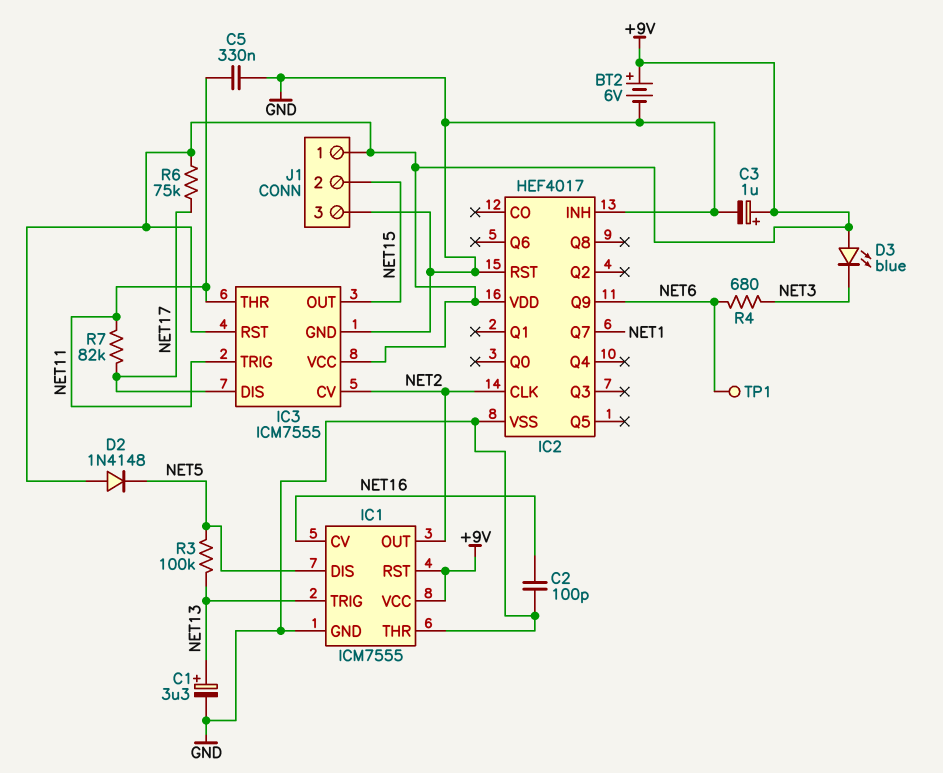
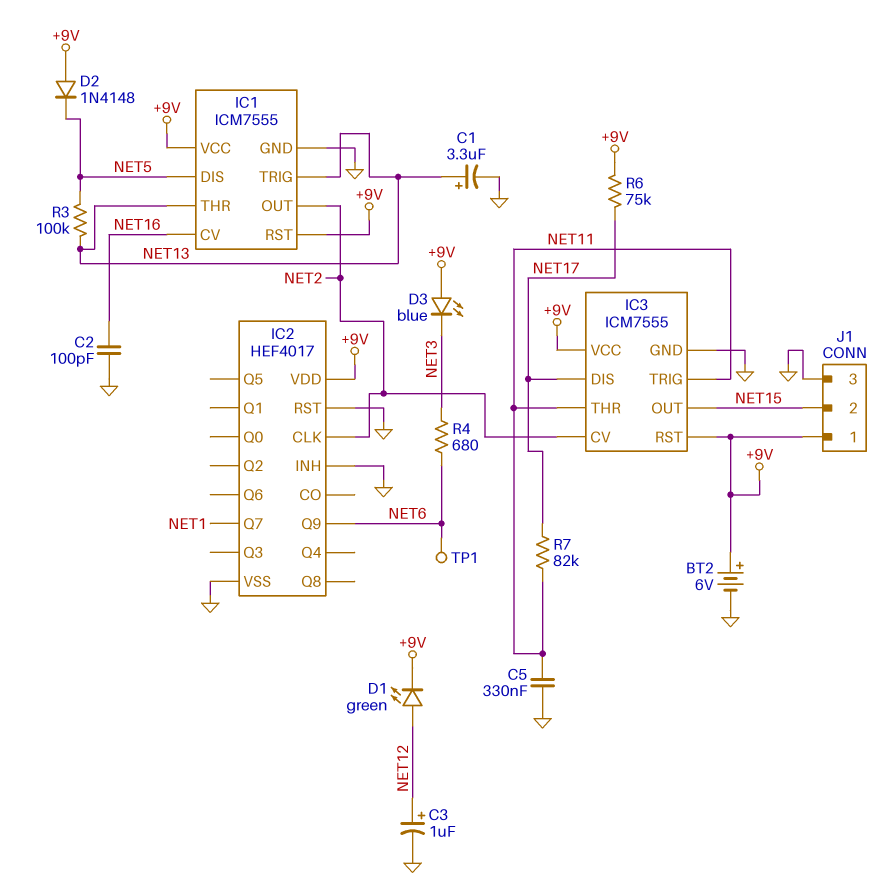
C3: 1uF (plus +9V, minus GND) -> 1uF (plus NET12, minus GND)
D1: none -> LED green (A NET12, K +9V)
IC1 pin THR: GND -> NET13

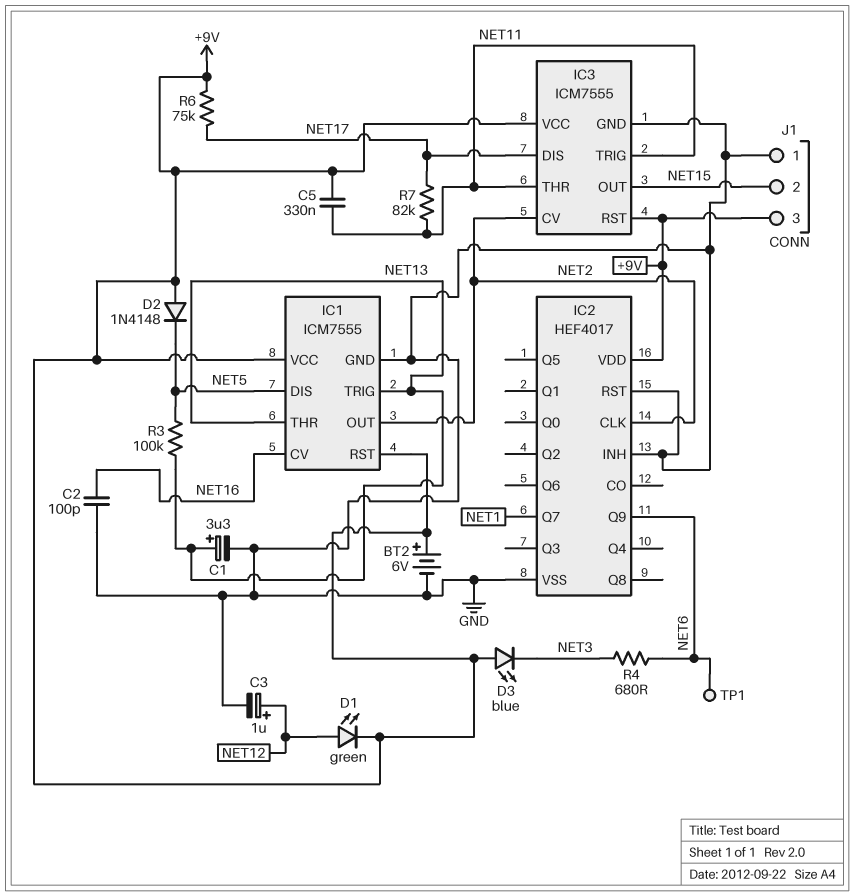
C5: 330nF (GND, NET11) -> 330nF (+9V, NET11)
J1 pin 1: +9V -> GND
J1 pin 3: GND -> +9V

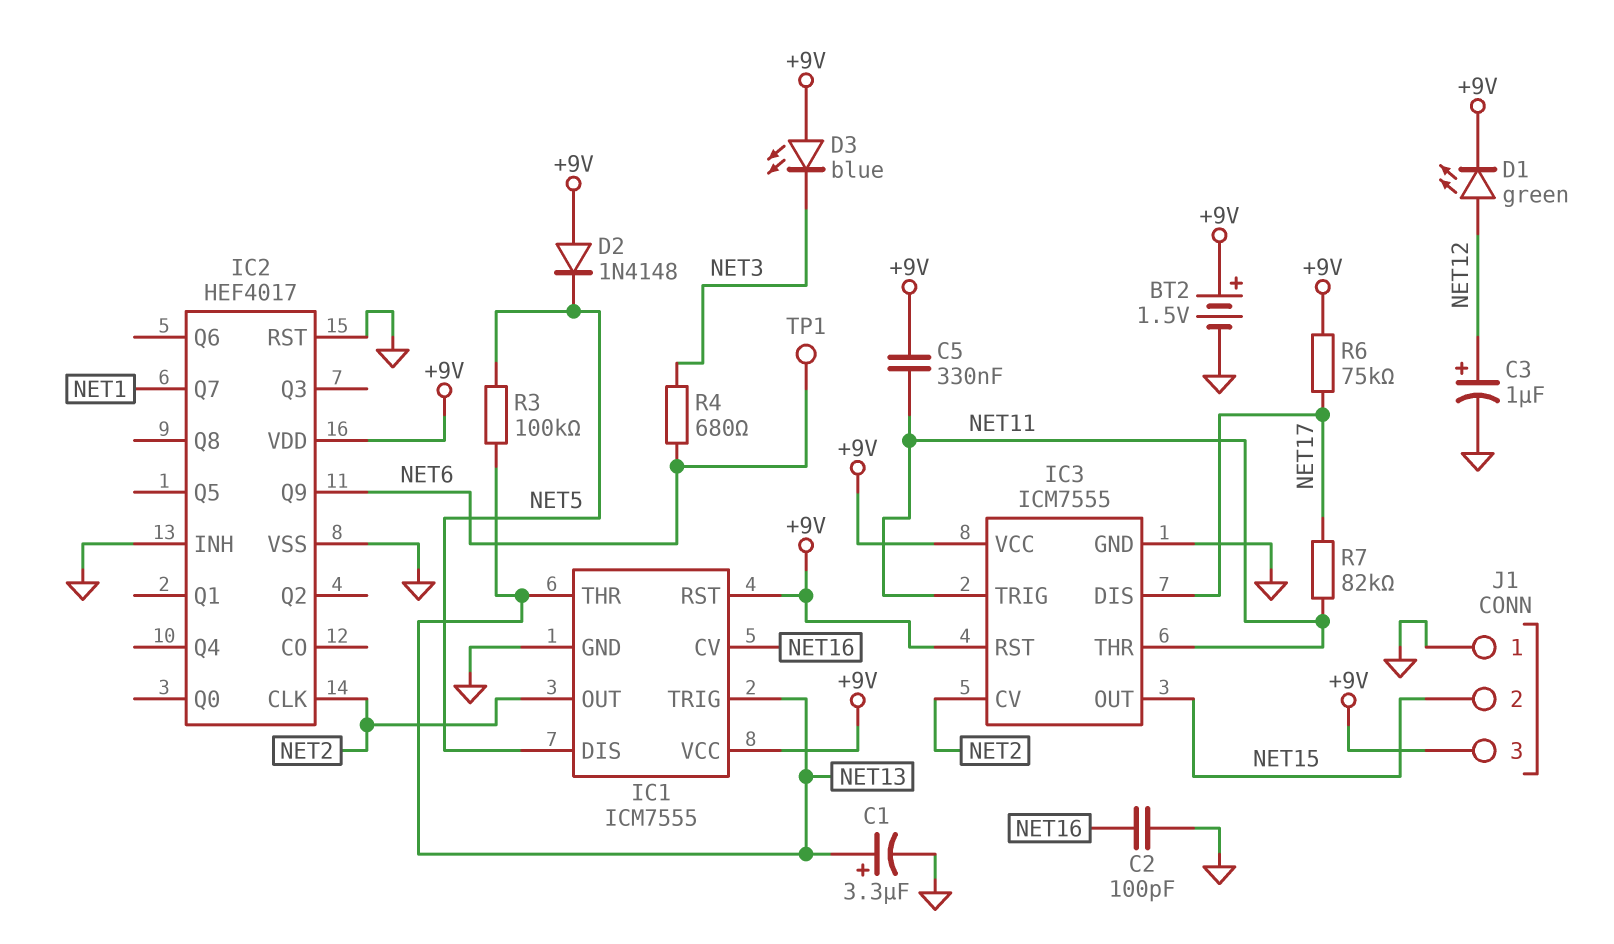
BT2: 6V (plus +9V, minus GND) -> 1.5V (plus +9V, minus GND)

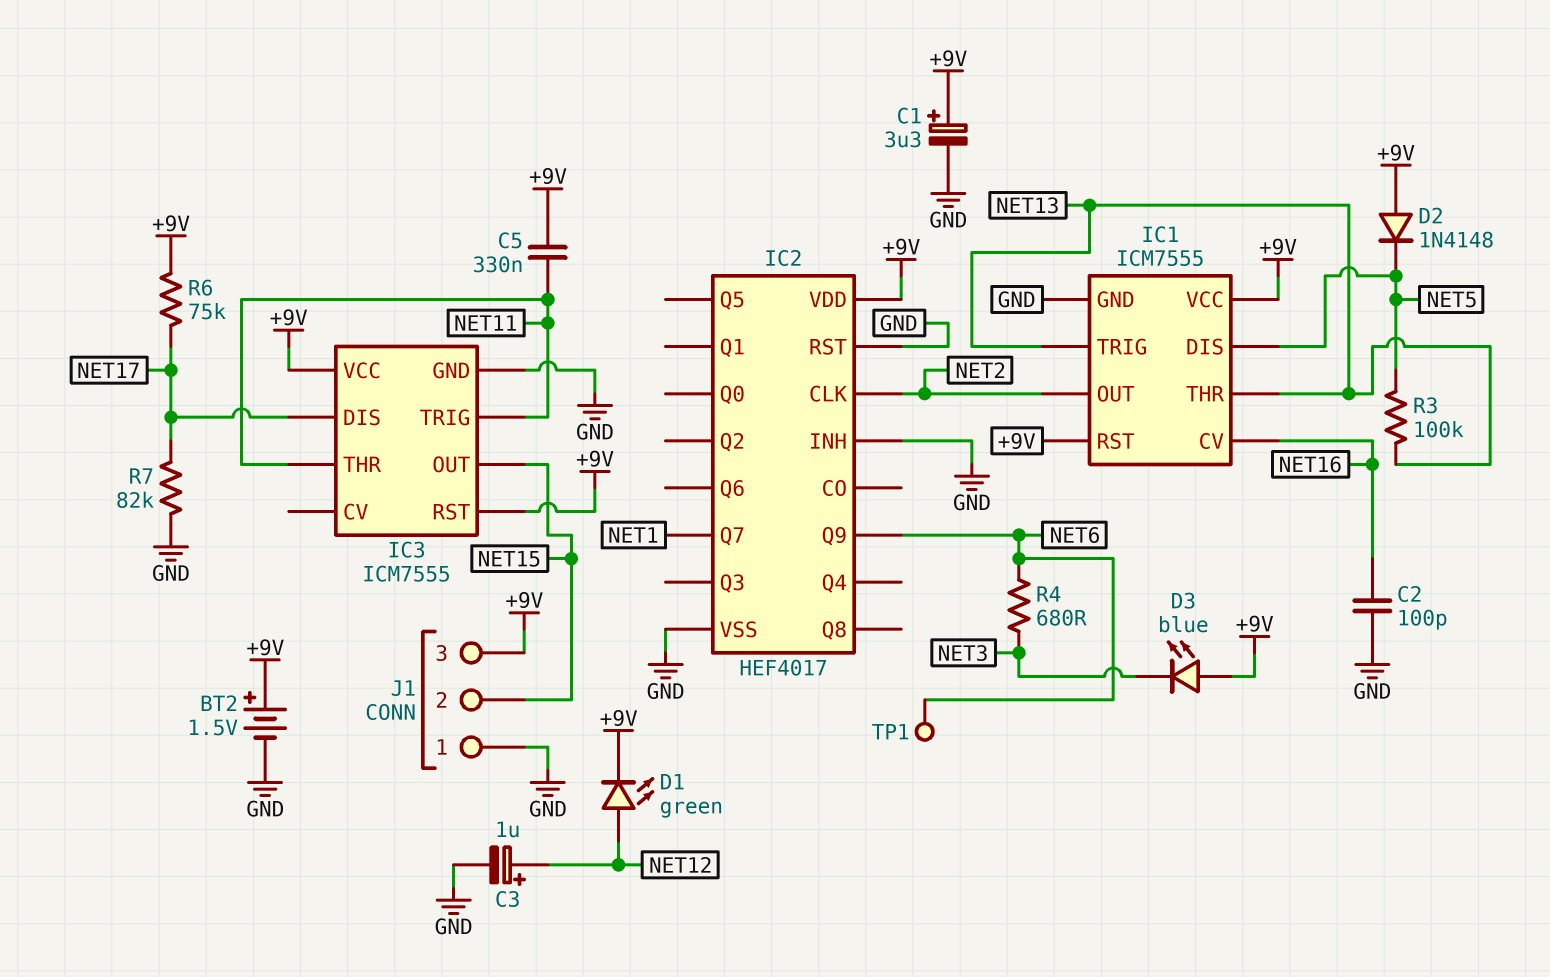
C1: 3.3uF (plus NET13, minus GND) -> 3.3uF (plus +9V, minus GND)
IC3 pin CV: NET2 -> none
R7: 82k (NET11, NET17) -> 82k (GND, NET17)

